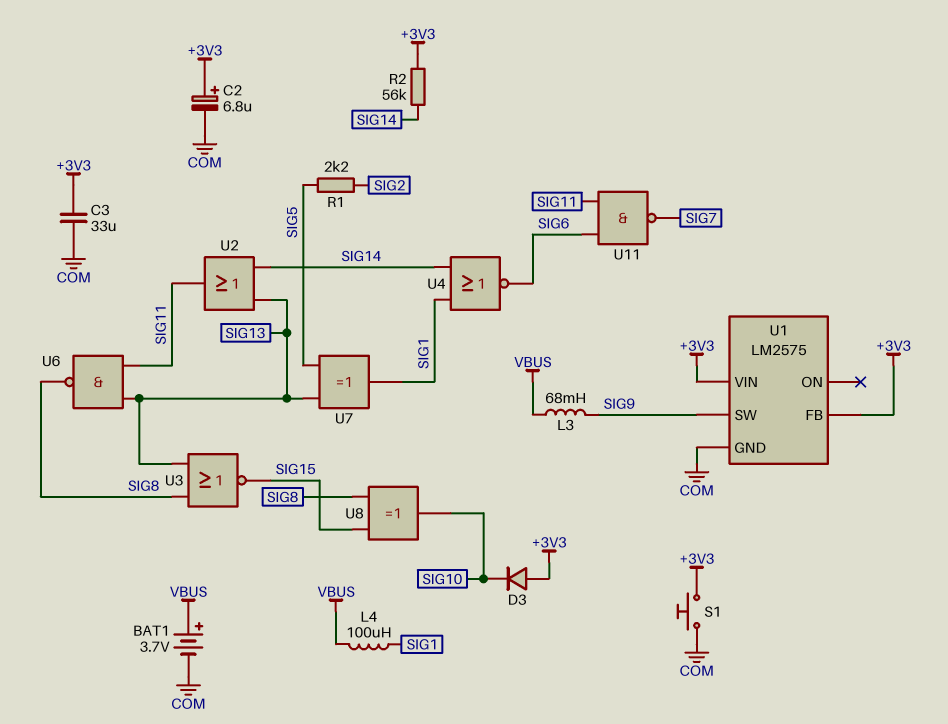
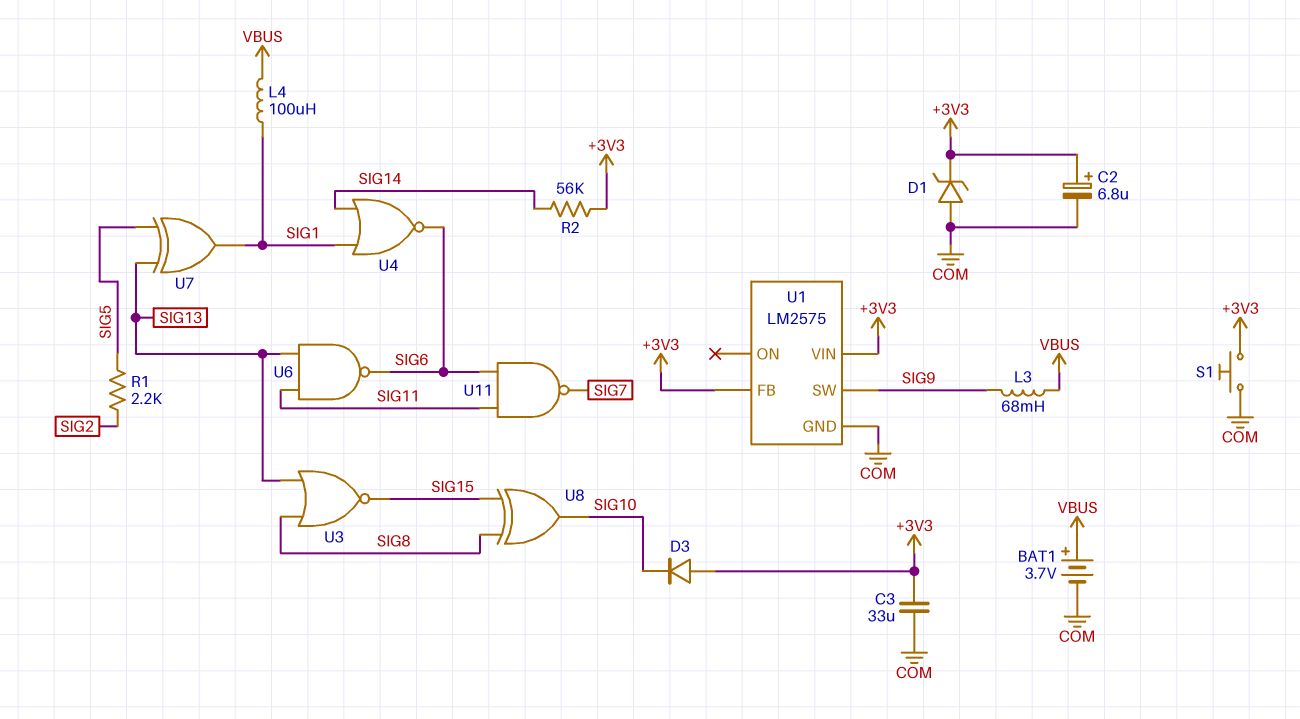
D1: none -> zener (A COM, K +3V3)
U2: OR (in SIG13, in SIG14, out SIG11) -> none
U6: NAND (in SIG11, in SIG13, out SIG8) -> NAND (in SIG11, in SIG13, out SIG6)

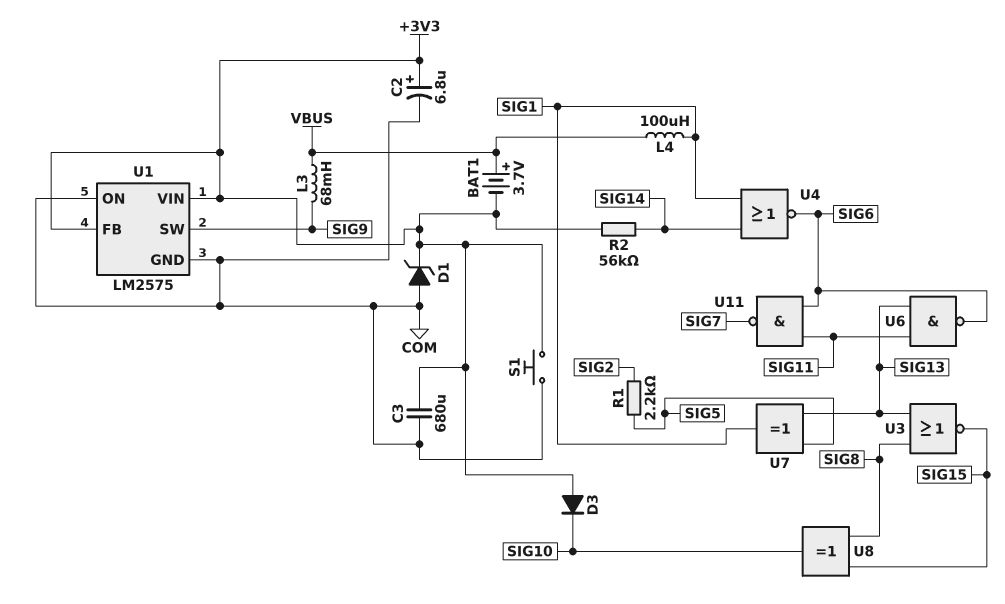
BAT1: 3.7V (plus VBUS, minus COM) -> 3.7V (plus VBUS, minus +3V3)
C3: 33uF (+3V3, COM) -> 680uF (+3V3, COM)
U1 pin ON: none -> COM

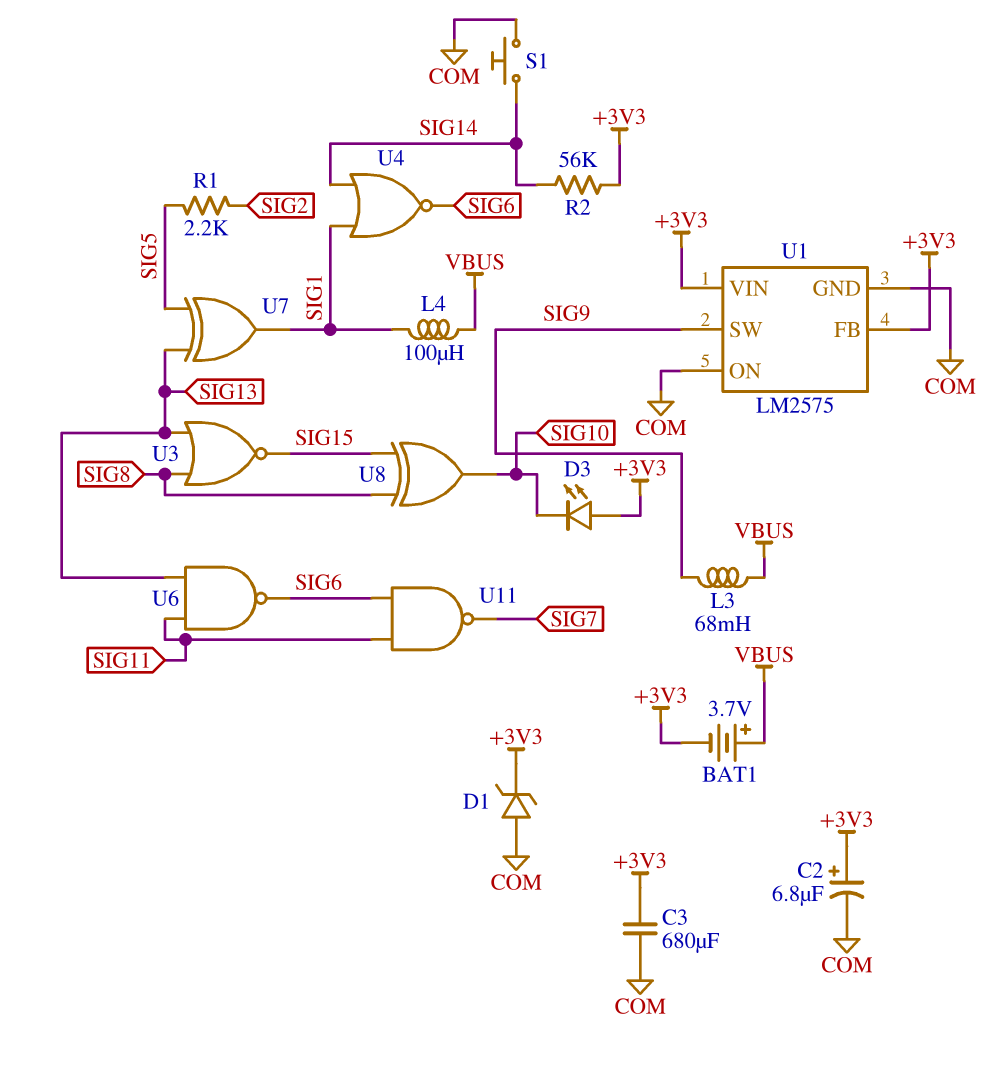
D3: diode (A +3V3, K SIG10) -> LED (A +3V3, K SIG10)
S1: button (+3V3, COM) -> button (COM, SIG14)

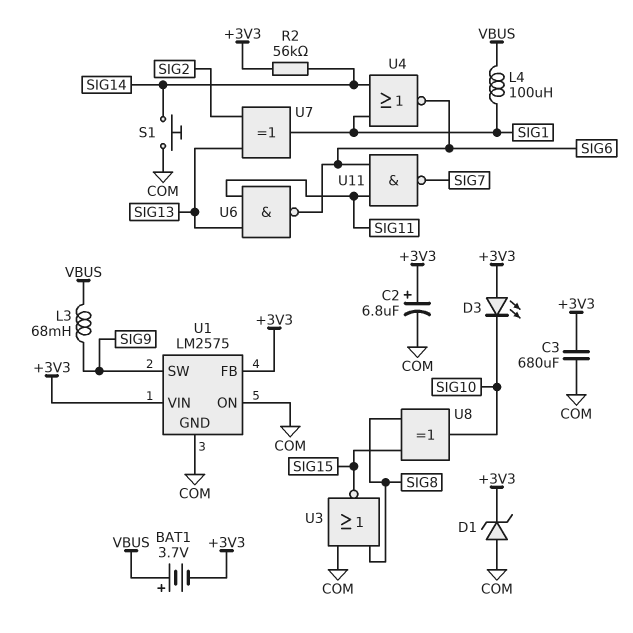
R1: 2.2k (SIG2, SIG5) -> none
U3: NOR (in SIG8, in SIG13, out SIG15) -> NOR (in COM, in SIG8, out SIG15)
U7: XOR (in SIG5, in SIG13, out SIG1) -> XOR (in SIG2, in SIG13, out SIG1)

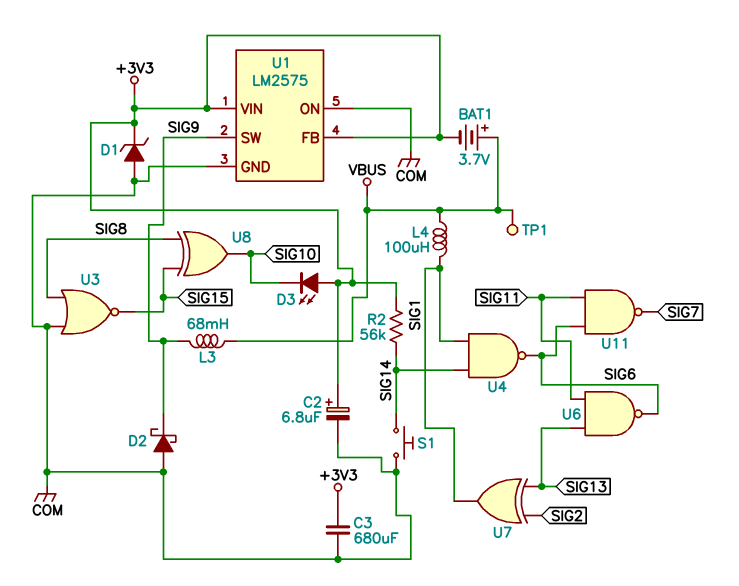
D2: none -> schottky (A COM, K SIG9)
TP1: none -> test point (VBUS)
U4: NOR (in SIG1, in SIG14, out SIG6) -> NAND (in SIG1, in SIG14, out SIG6)

